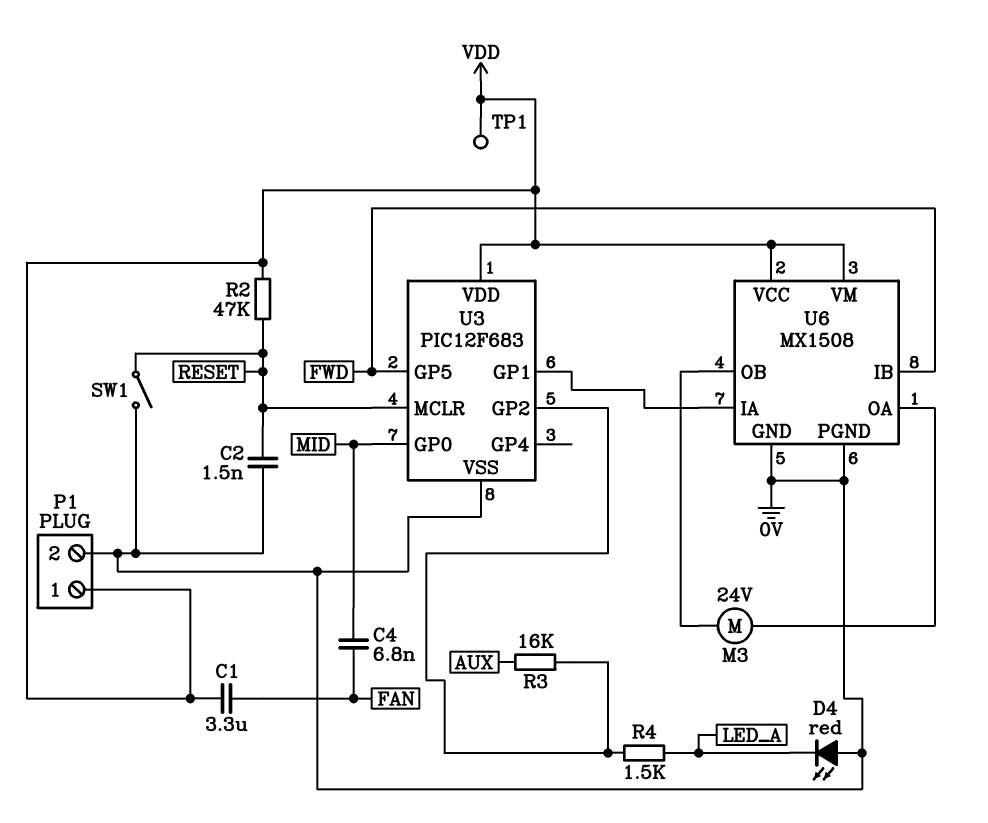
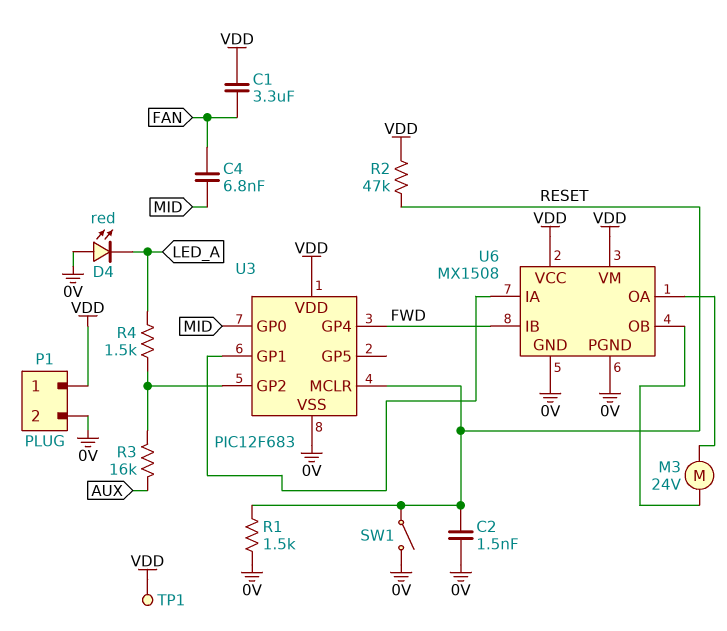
R1: none -> 1.5k (0V, RESET)
U3 pin GP4: none -> FWD
U3 pin GP5: FWD -> none

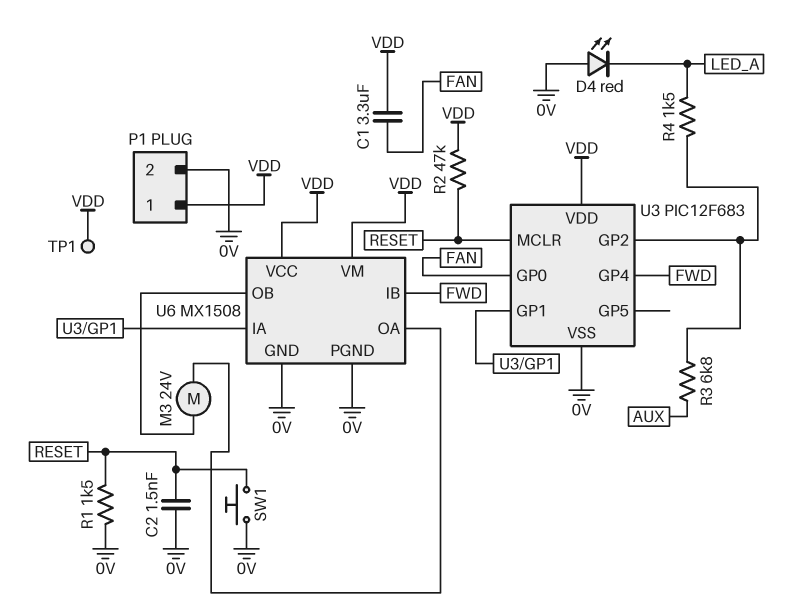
C4: 6.8nF (FAN, MID) -> none
R3: 16k (AUX, U3/GP2) -> 6.8k (AUX, U3/GP2)
SW1: switch (0V, RESET) -> button (0V, RESET)
U3 pin GP0: MID -> FAN

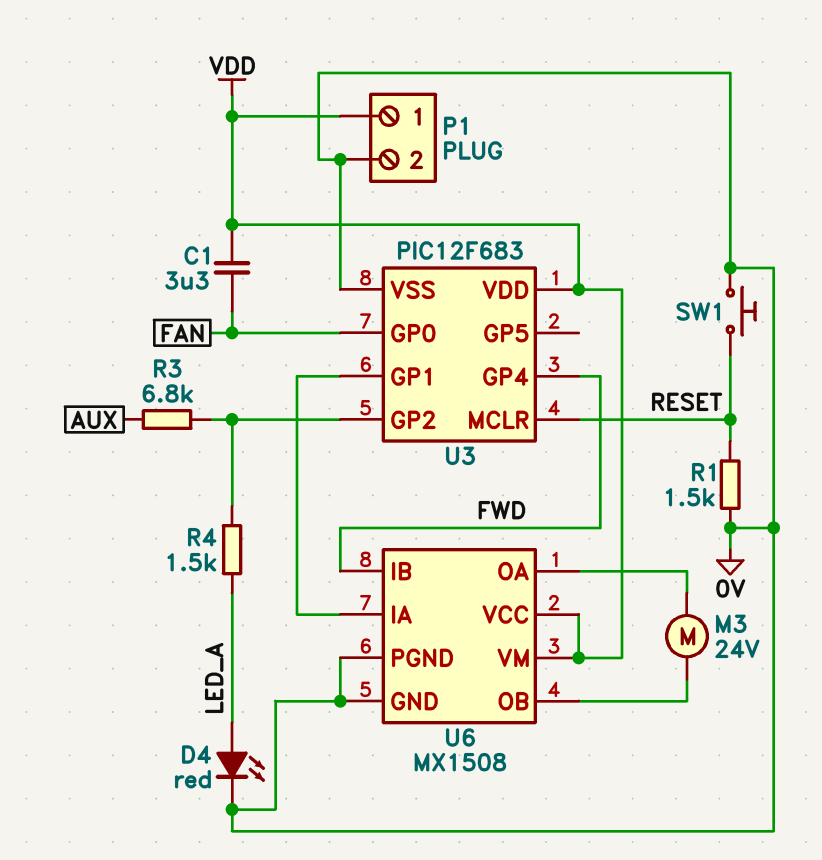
C2: 1.5nF (0V, RESET) -> none
D4: LED red (A 0V, K LED_A) -> LED red (A LED_A, K 0V)
R2: 47k (RESET, VDD) -> none
TP1: test point (VDD) -> none

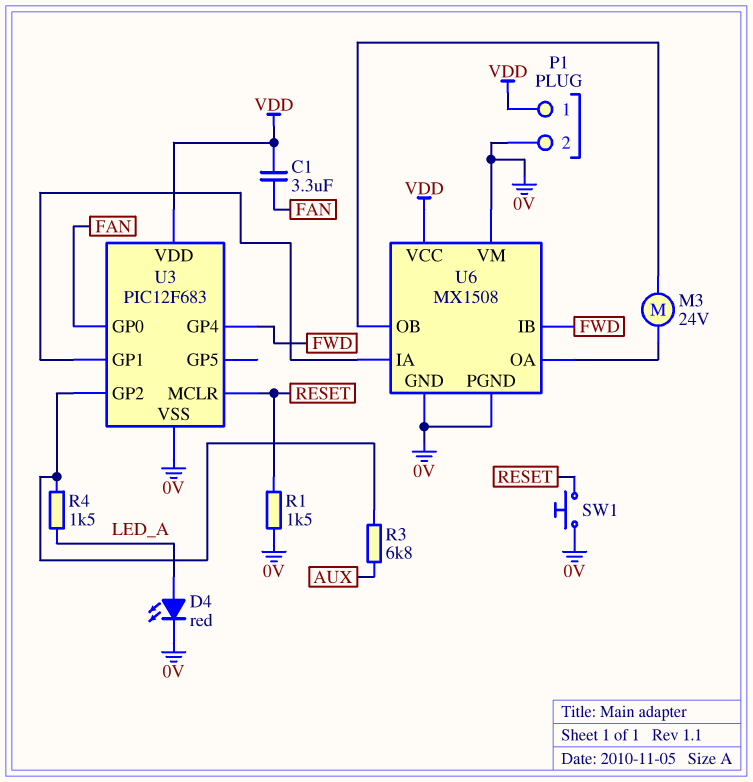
U6 pin VM: VDD -> 0V

